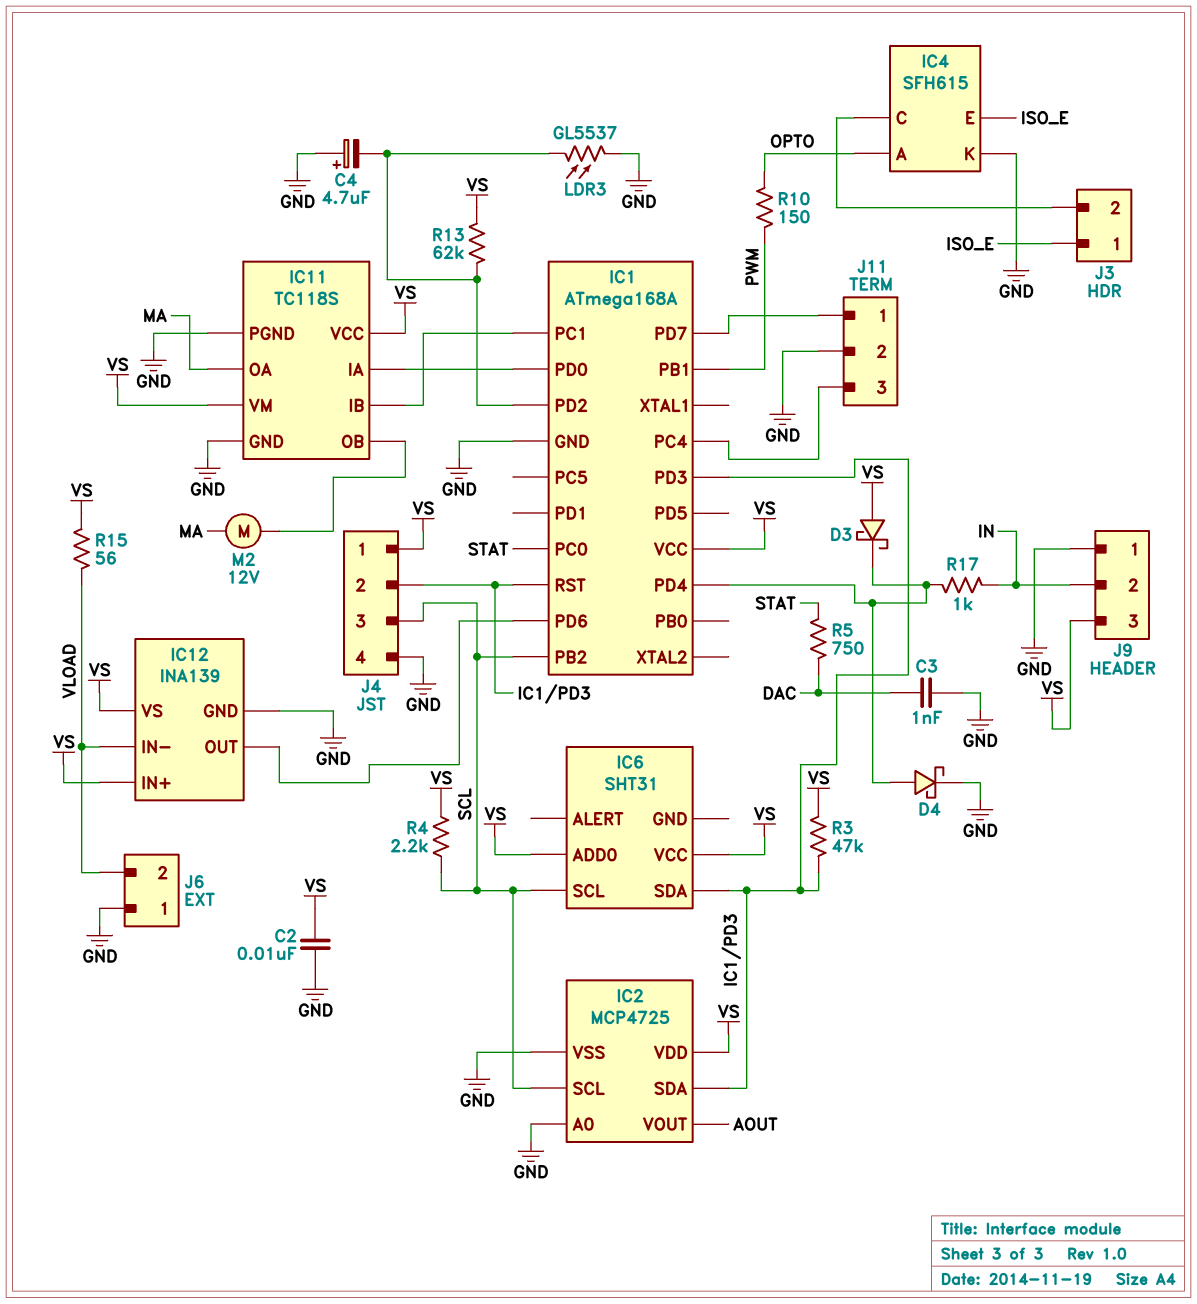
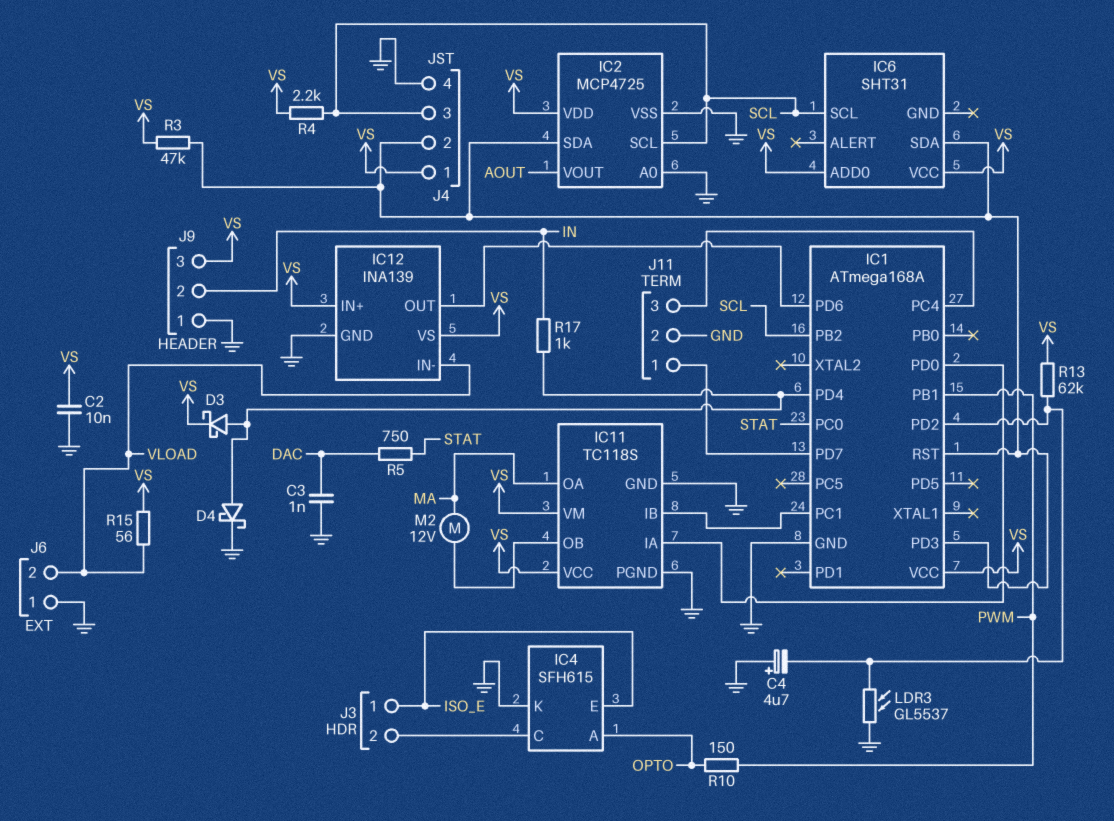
D3: schottky (A VS, K IC1/PD4) -> schottky (A IC1/PD4, K VS)

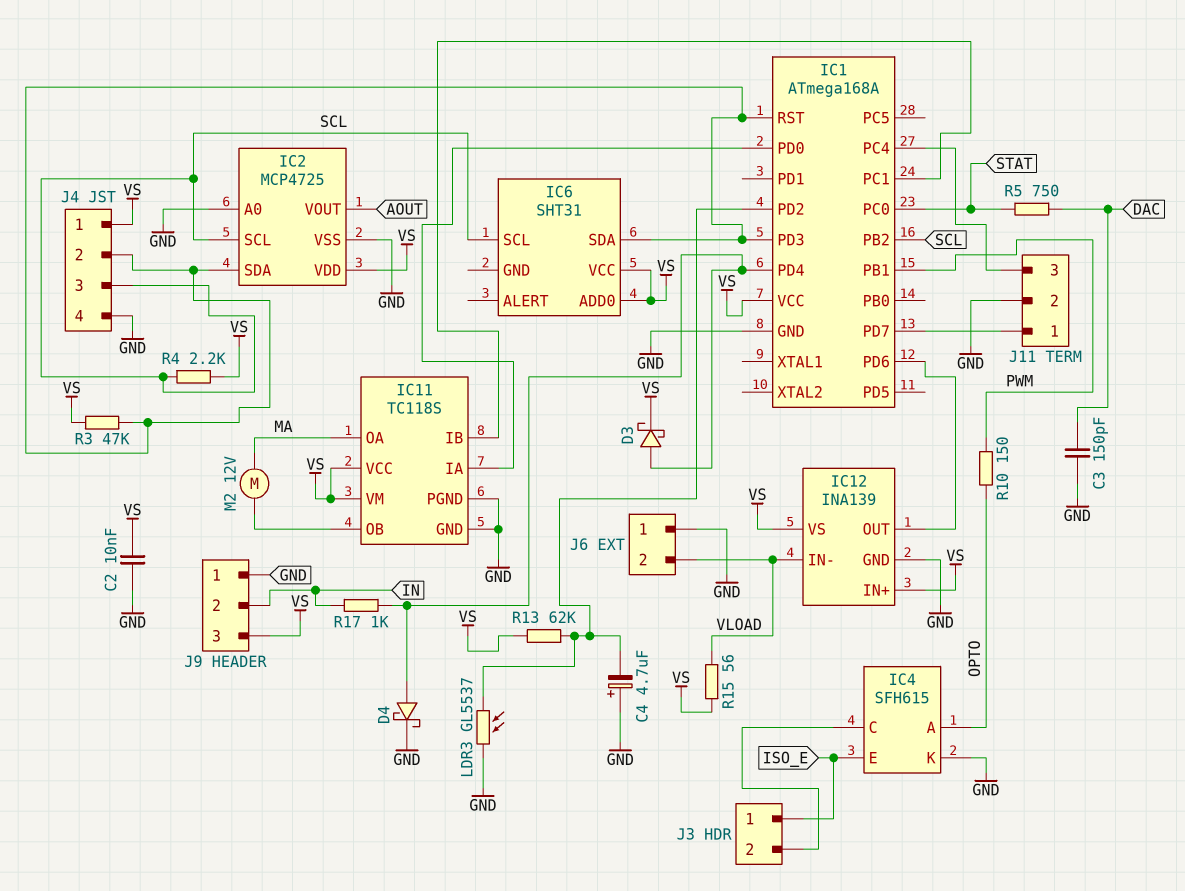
C3: 1nF (DAC, GND) -> 150pF (DAC, GND)

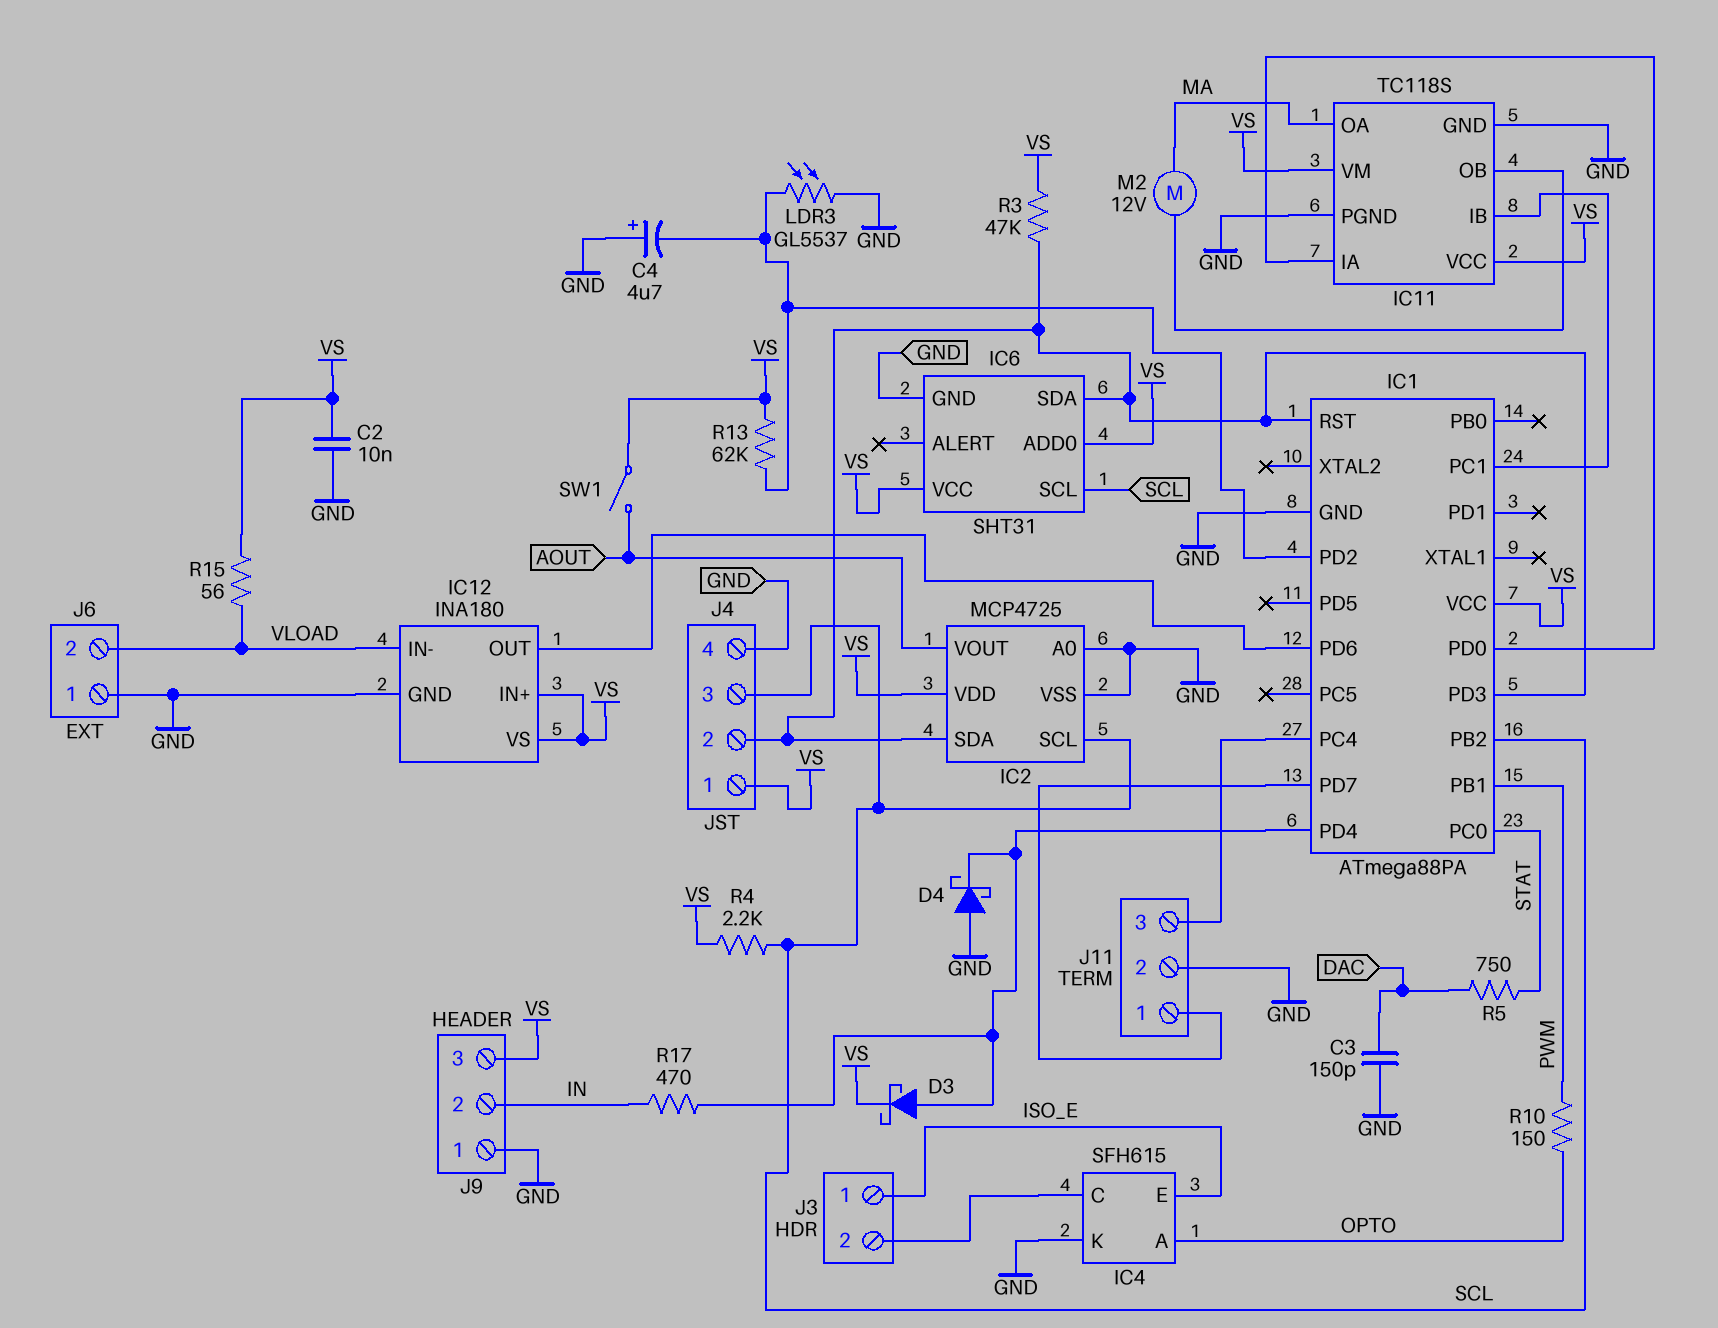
D4: schottky (A IC1/PD4, K GND) -> schottky (A GND, K IC1/PD4)
IC1: ATmega168A -> ATmega88PA
IC6 pin GND: none -> GND
IC12: INA139 -> INA180
R17: 1k (IC1/PD4, IN) -> 470 (IC1/PD4, IN)
SW1: none -> switch (AOUT, VS)

